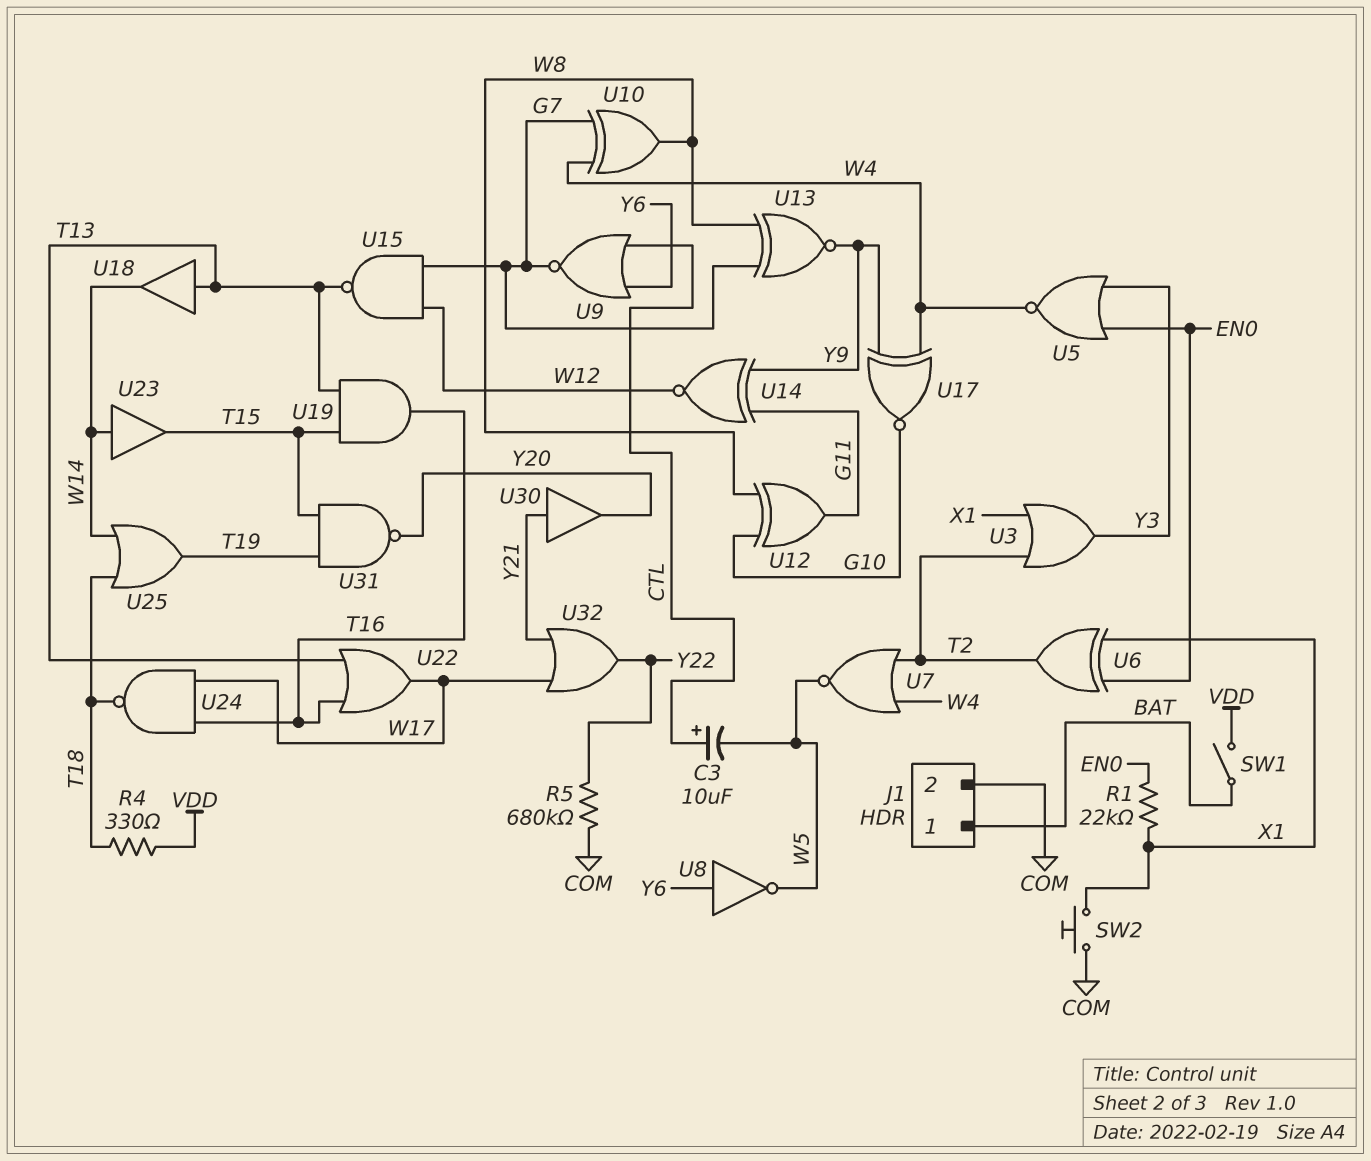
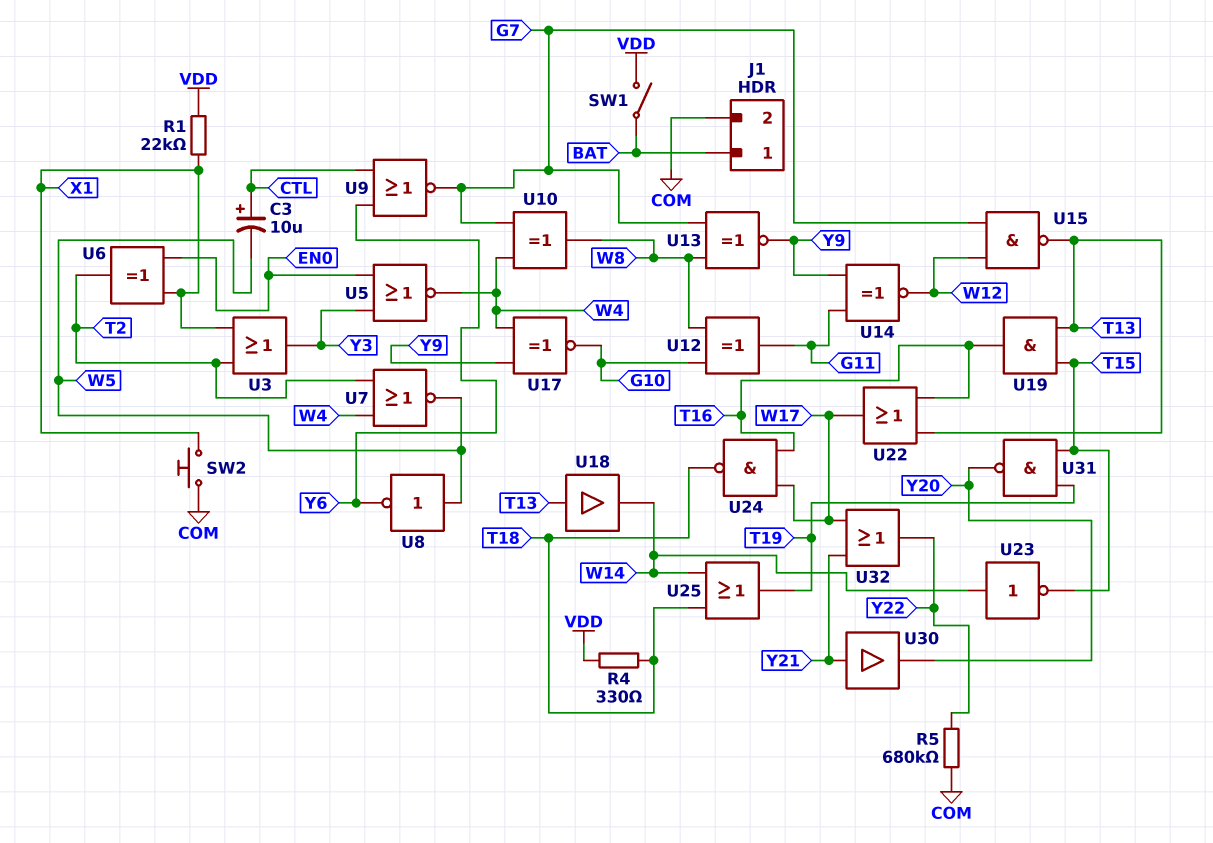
R1: 22k (EN0, X1) -> 22k (VDD, X1)
U8: NOT (in Y6, out W5) -> NOT (in W5, out Y6)
U23: buffer (in W14, out T15) -> NOT (in W14, out T15)

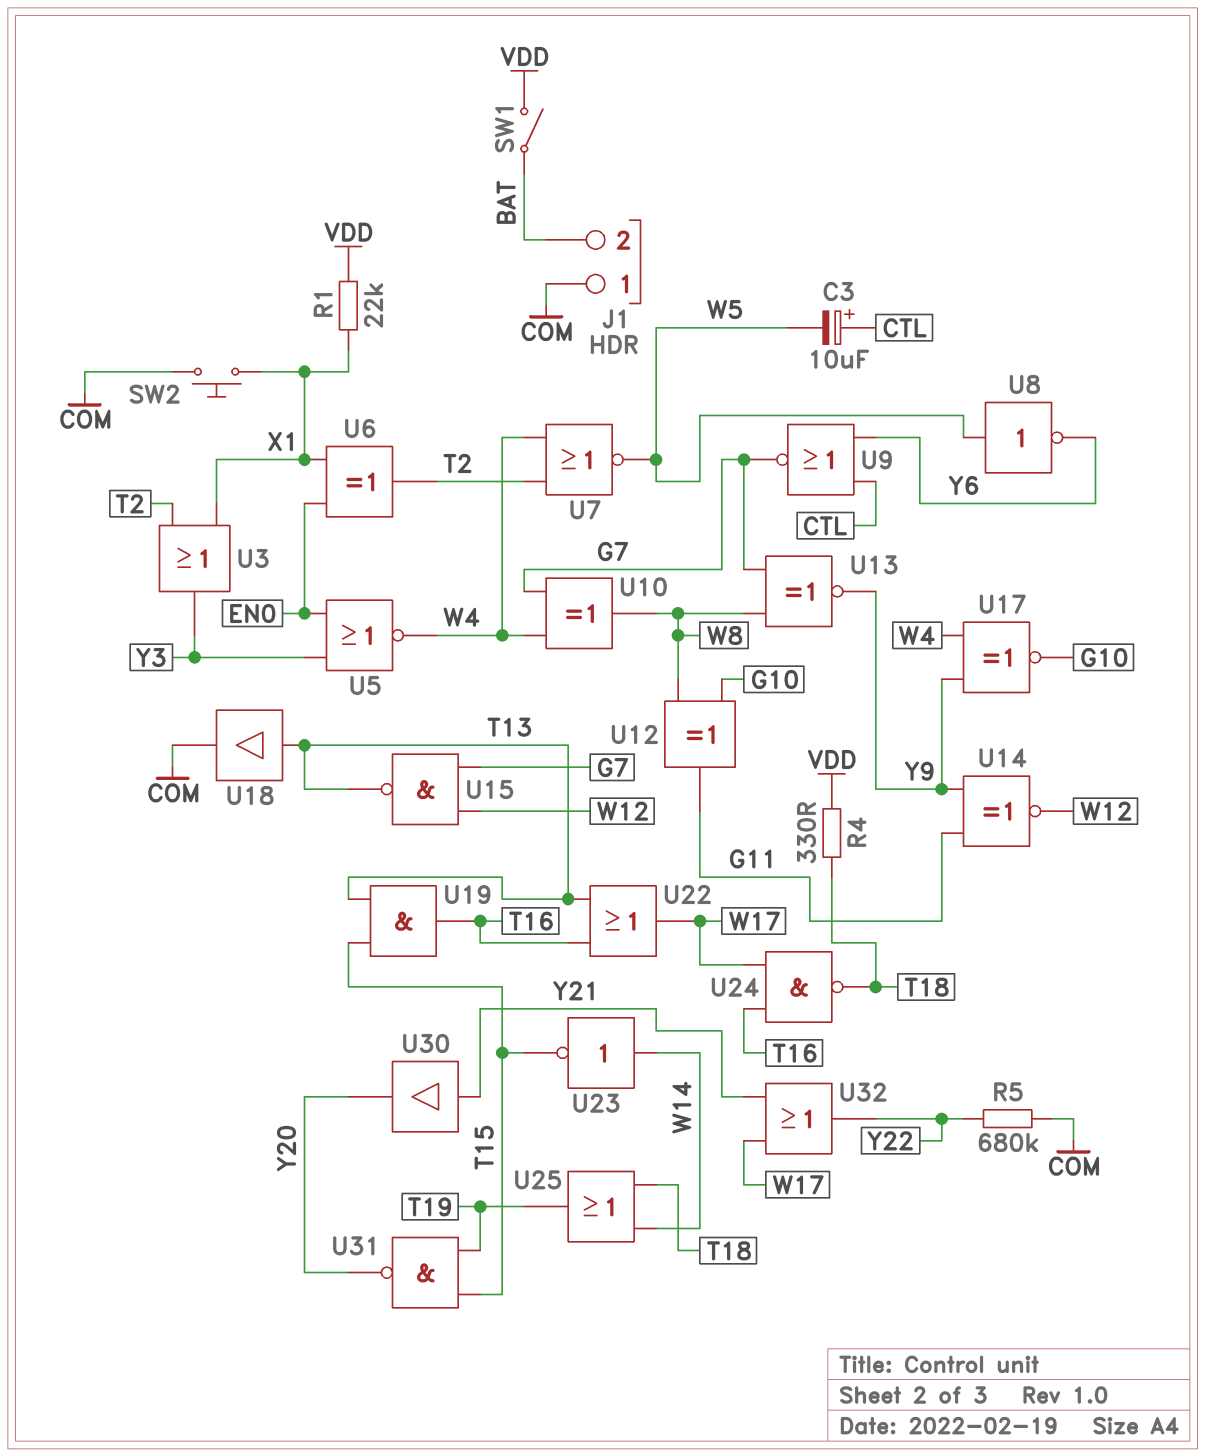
J1 pin 1: BAT -> COM
J1 pin 2: COM -> BAT
U18: buffer (in T13, out W14) -> buffer (in T13, out COM)

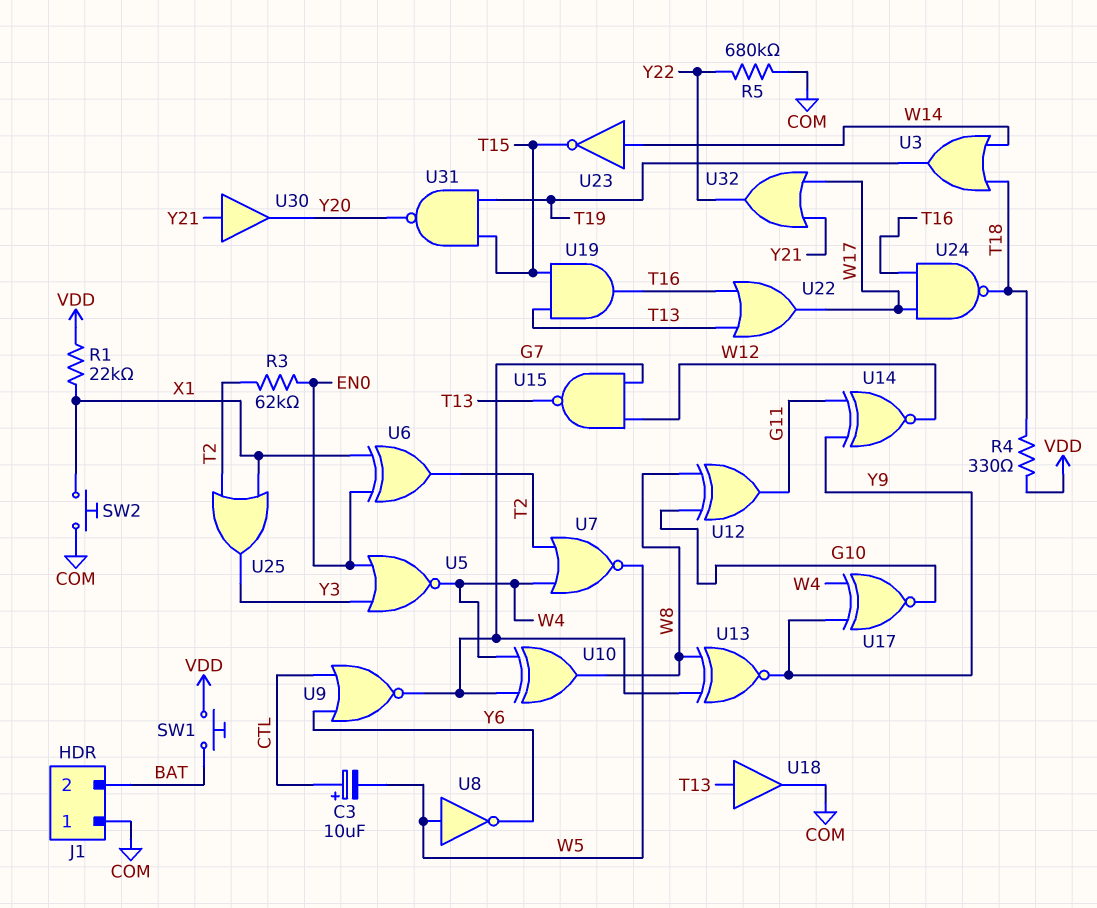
R3: none -> 62k (EN0, T2)
SW1: switch (BAT, VDD) -> button (BAT, VDD)
U3: OR (in T2, in X1, out Y3) -> OR (in T18, in W14, out T19)
U25: OR (in T18, in W14, out T19) -> OR (in T2, in X1, out Y3)

